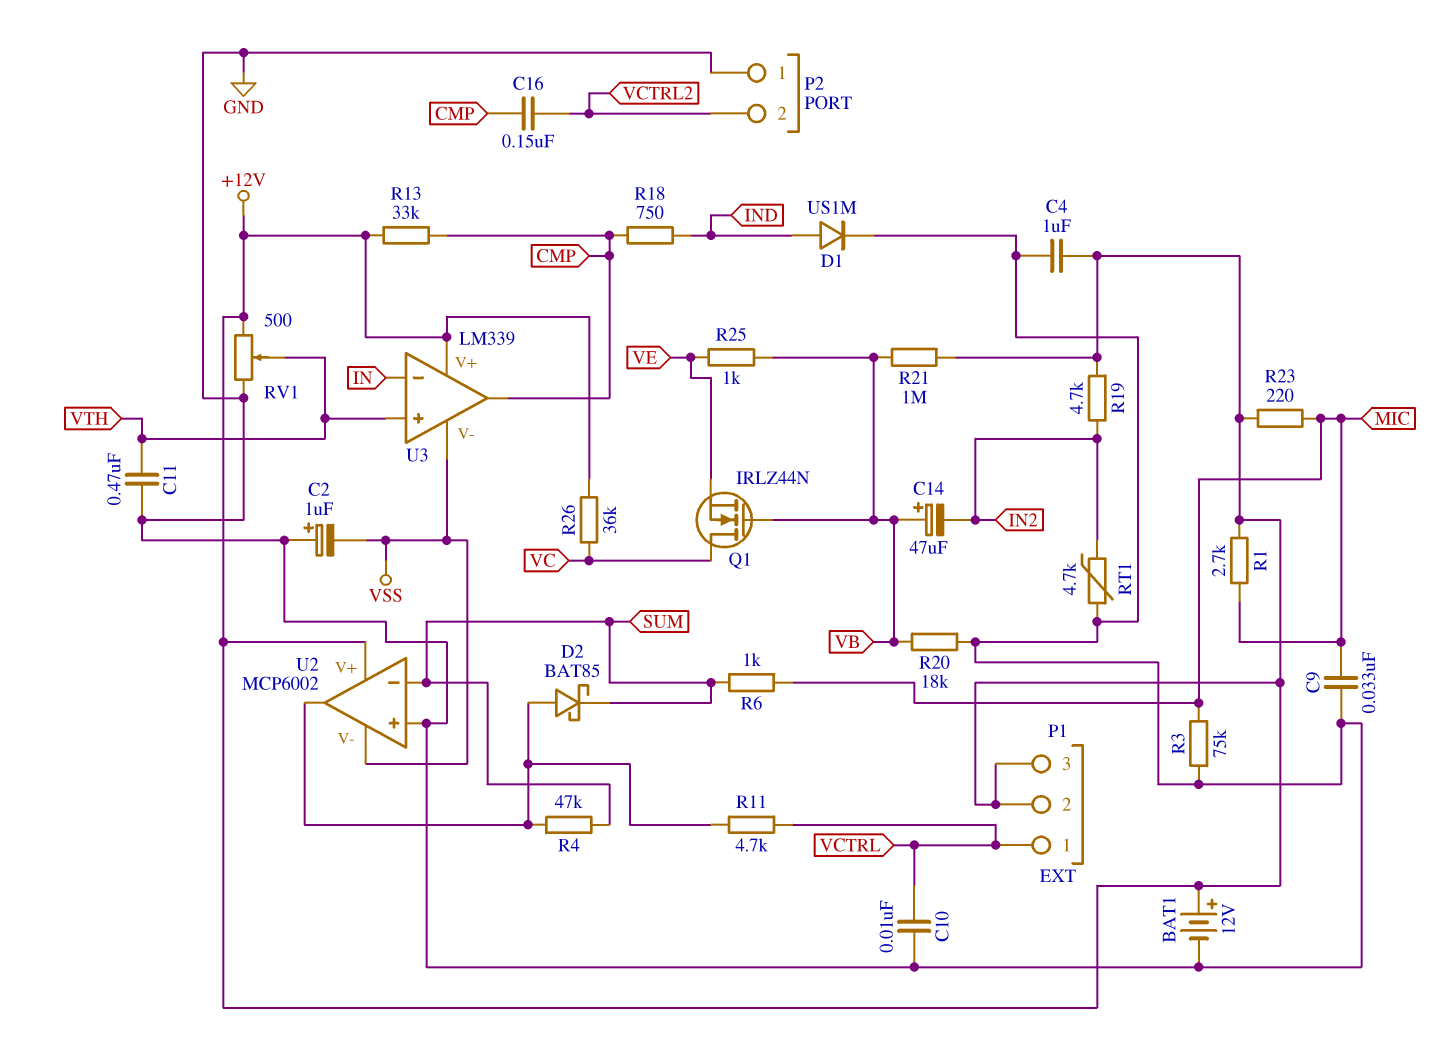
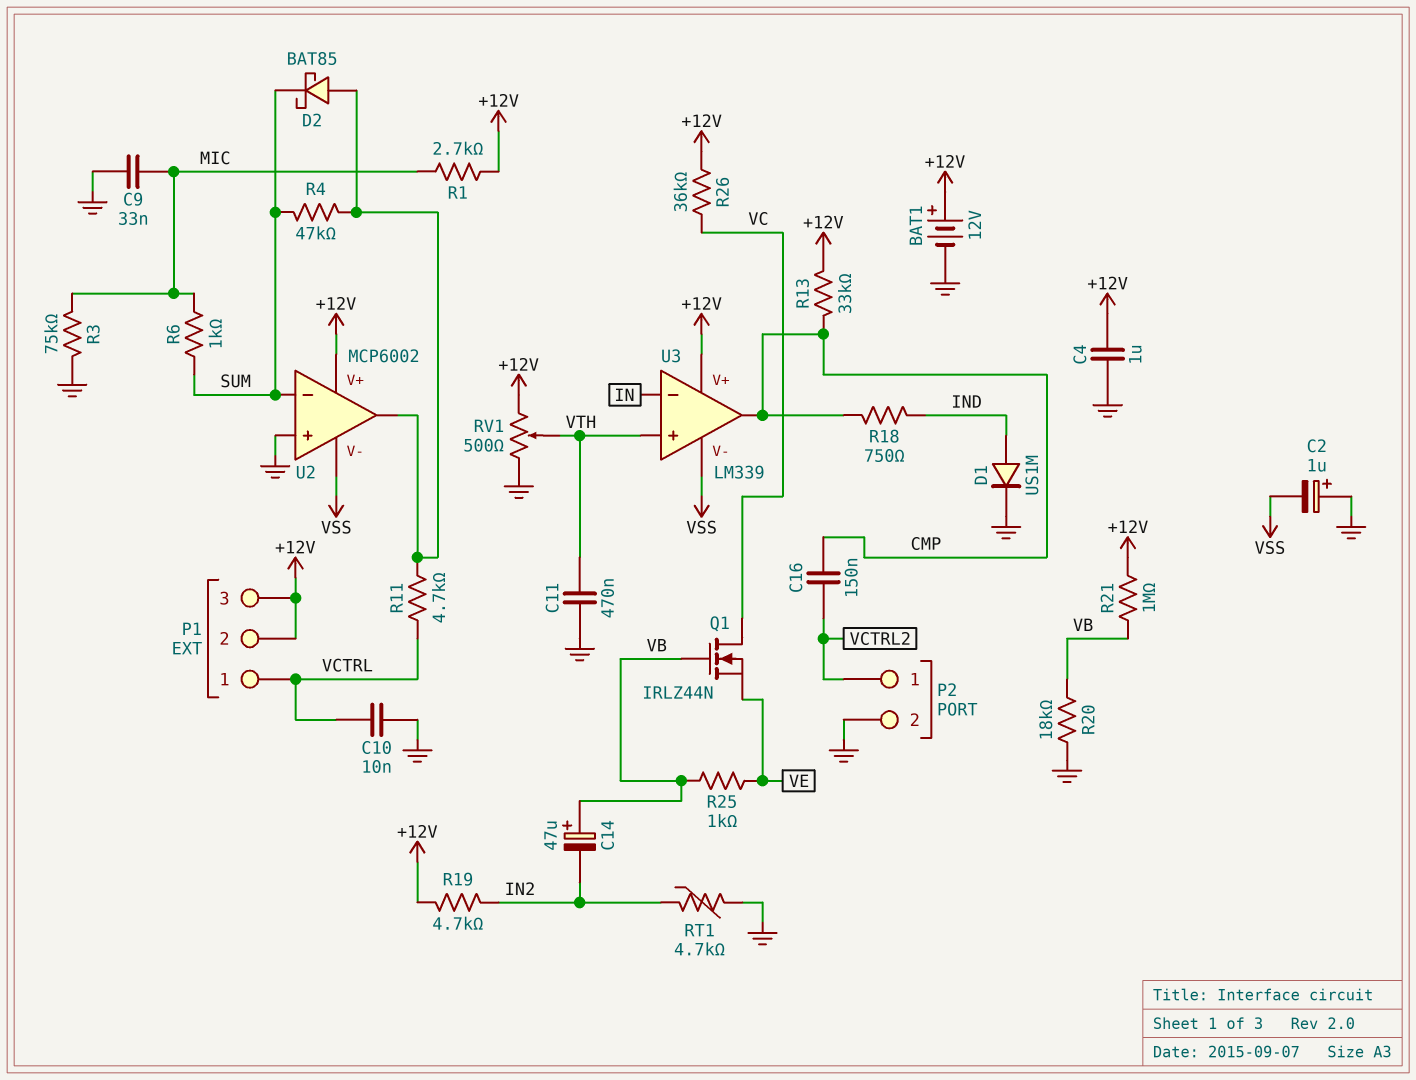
P2 pin 1: GND -> VCTRL2
P2 pin 2: VCTRL2 -> GND
R23: 220 (+12V, MIC) -> none

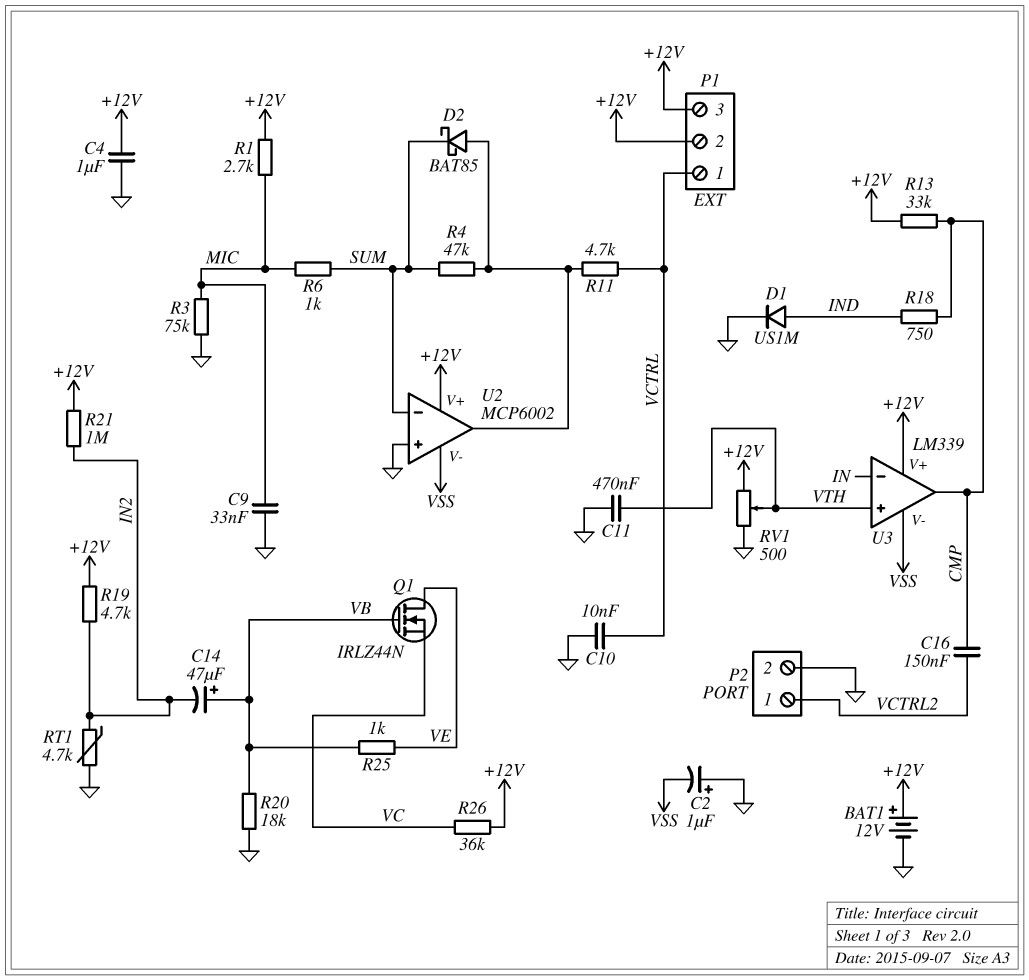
Q1: NMOS IRLZ44N (G VB, D VC, S VE) -> NMOS IRLZ44N (G VB, D VE, S VC)
R21: 1M (+12V, VB) -> 1M (+12V, IN2)

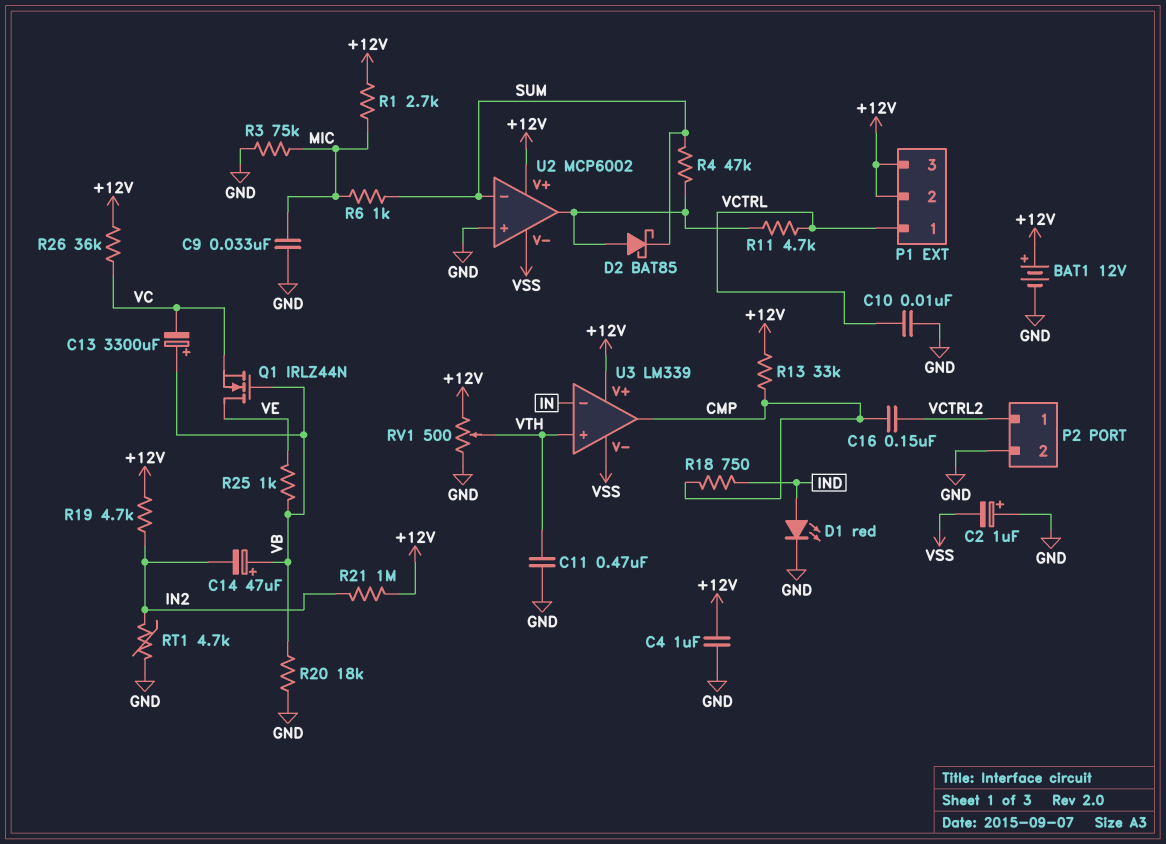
C13: none -> 3300uF (plus VB, minus VC)
D1: diode US1M (A IND, K GND) -> LED red (A IND, K GND)

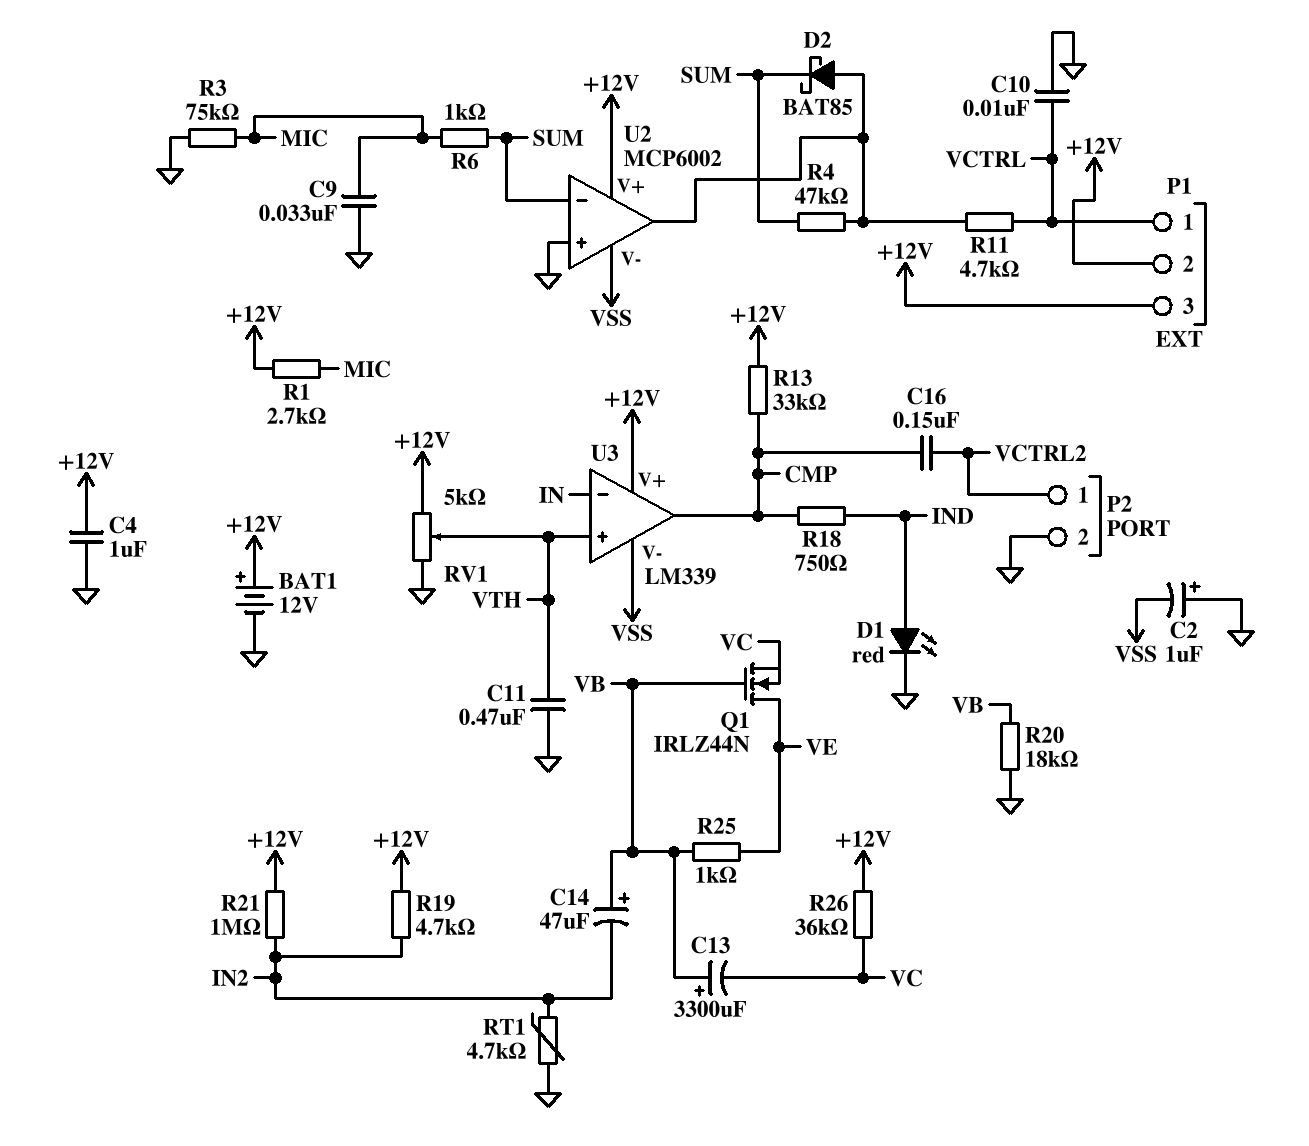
RV1: 500 (+12V, GND, wiper VTH) -> 5k (+12V, GND, wiper VTH)

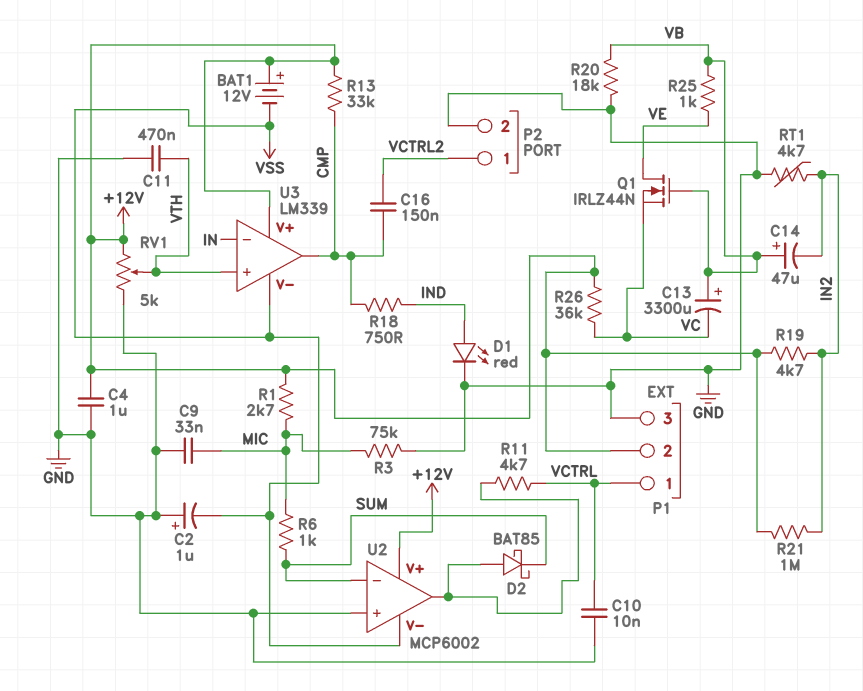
BAT1: 12V (plus +12V, minus GND) -> 12V (plus +12V, minus VSS)
P1 pin 3: +12V -> GND
R4: 47k (SUM, U2/out) -> none

